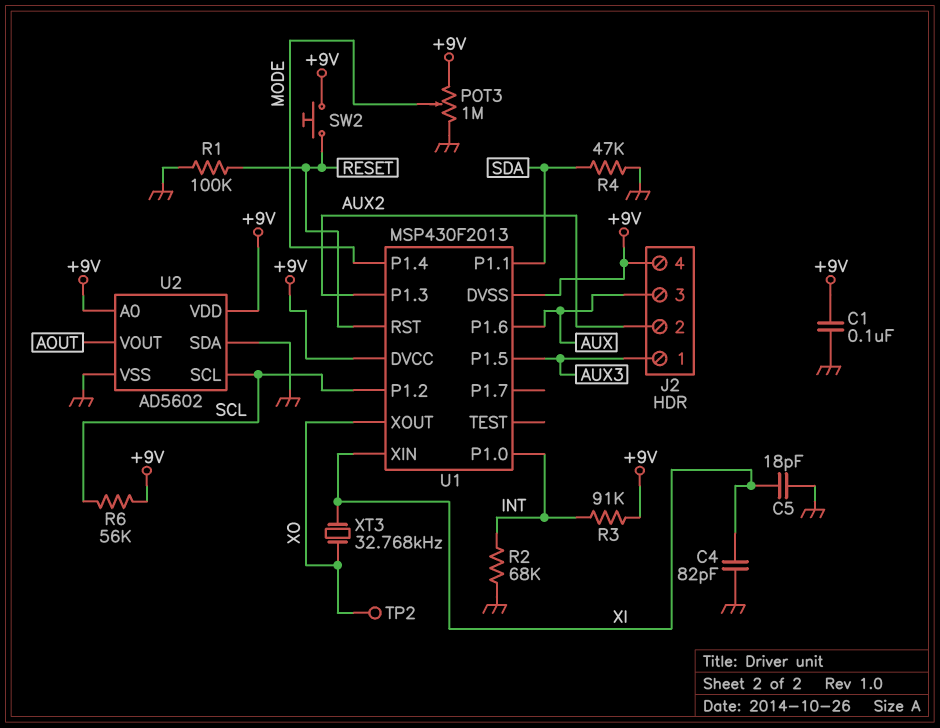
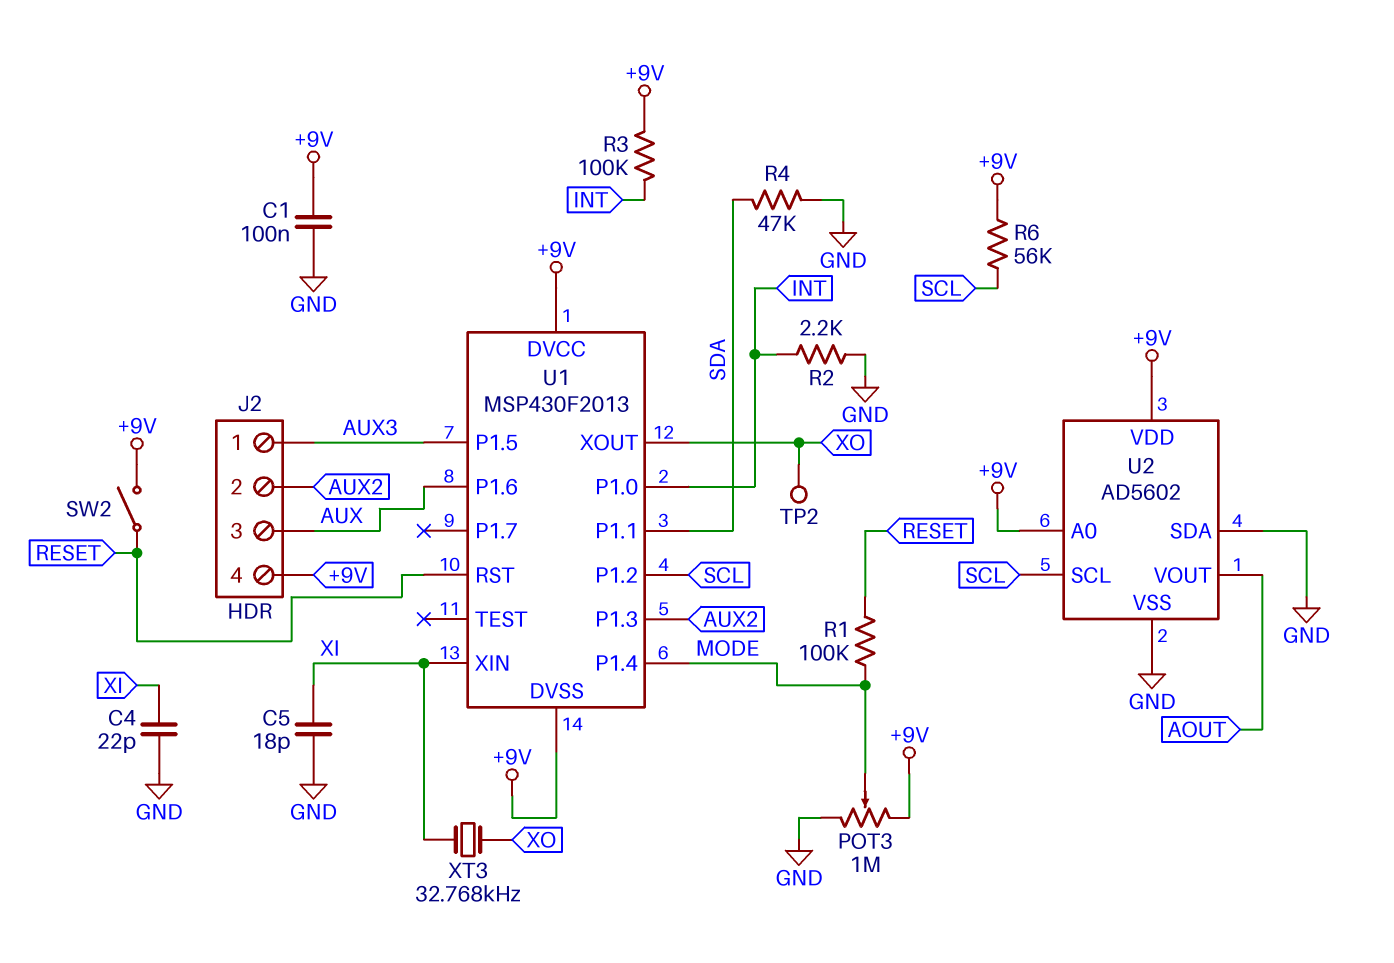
C4: 82pF (GND, XI) -> 22pF (GND, XI)
R1: 100k (GND, RESET) -> 100k (MODE, RESET)
R2: 68k (GND, INT) -> 2.2k (GND, INT)
R3: 91k (+9V, INT) -> 100k (+9V, INT)
SW2: button (+9V, RESET) -> switch (+9V, RESET)

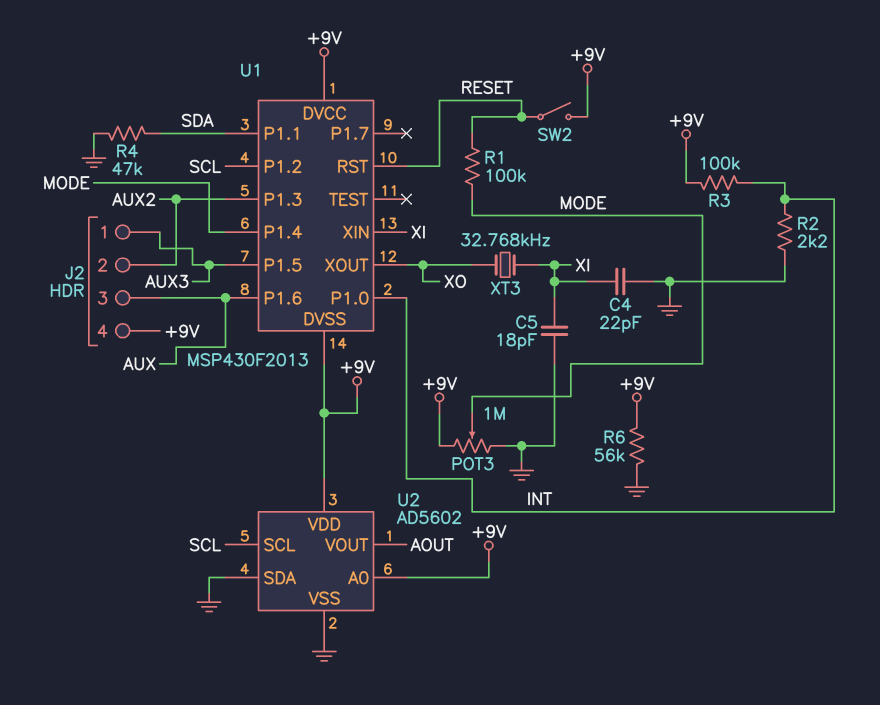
C1: 100nF (+9V, GND) -> none
R6: 56k (+9V, SCL) -> 56k (+9V, GND)
TP2: test point (XO) -> none

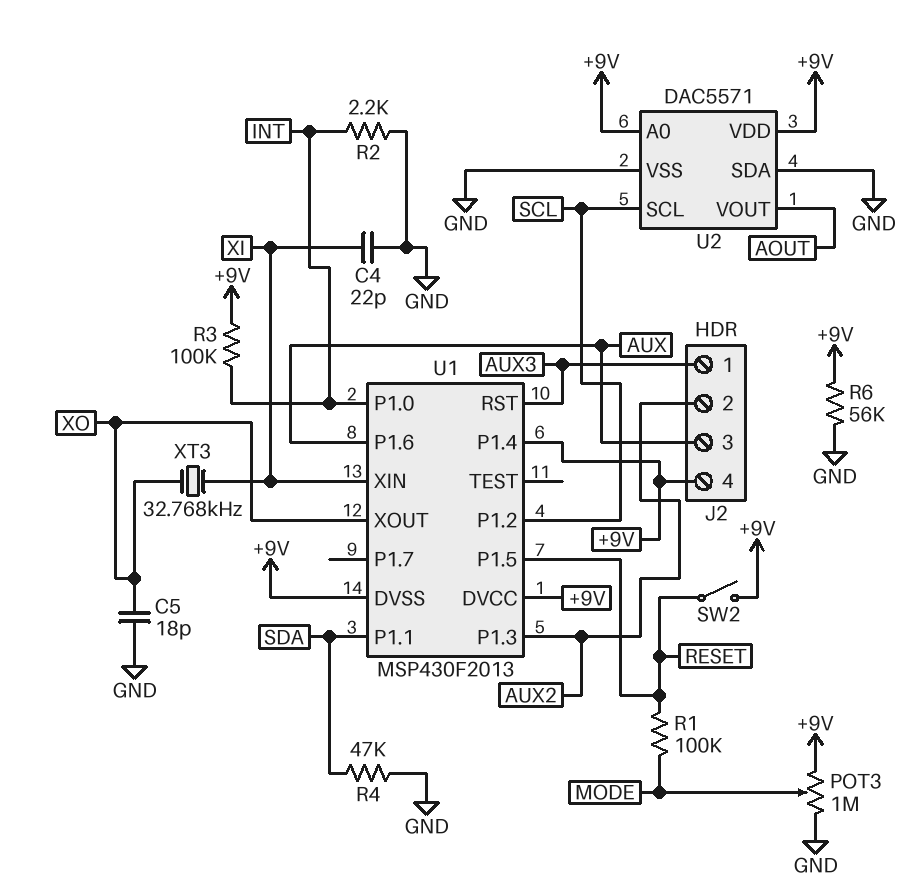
C5: 18pF (GND, XI) -> 18pF (GND, XO)
U1 pin P1.4: MODE -> +9V
U1 pin P1.5: AUX3 -> RESET
U1 pin RST: RESET -> AUX3
U2: AD5602 -> DAC5571

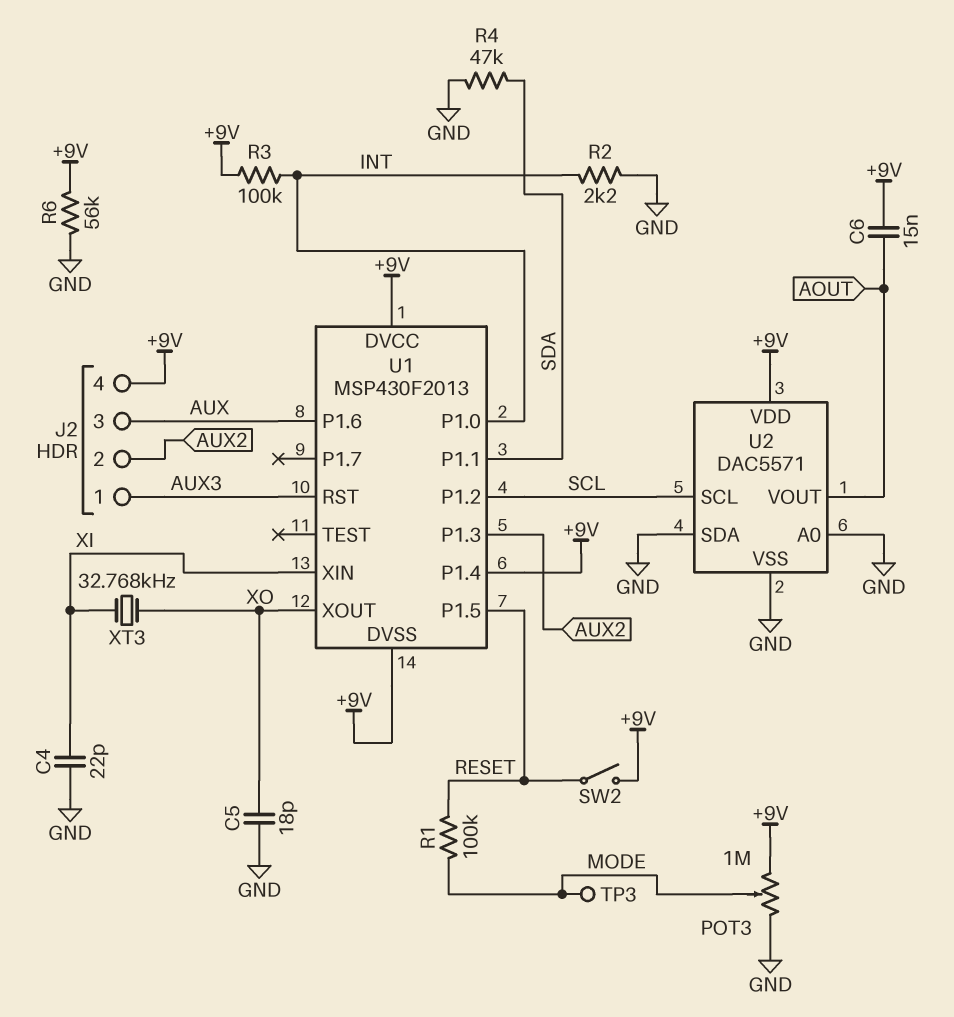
C6: none -> 15nF (+9V, AOUT)
TP3: none -> test point (MODE)
U2 pin A0: +9V -> GND

